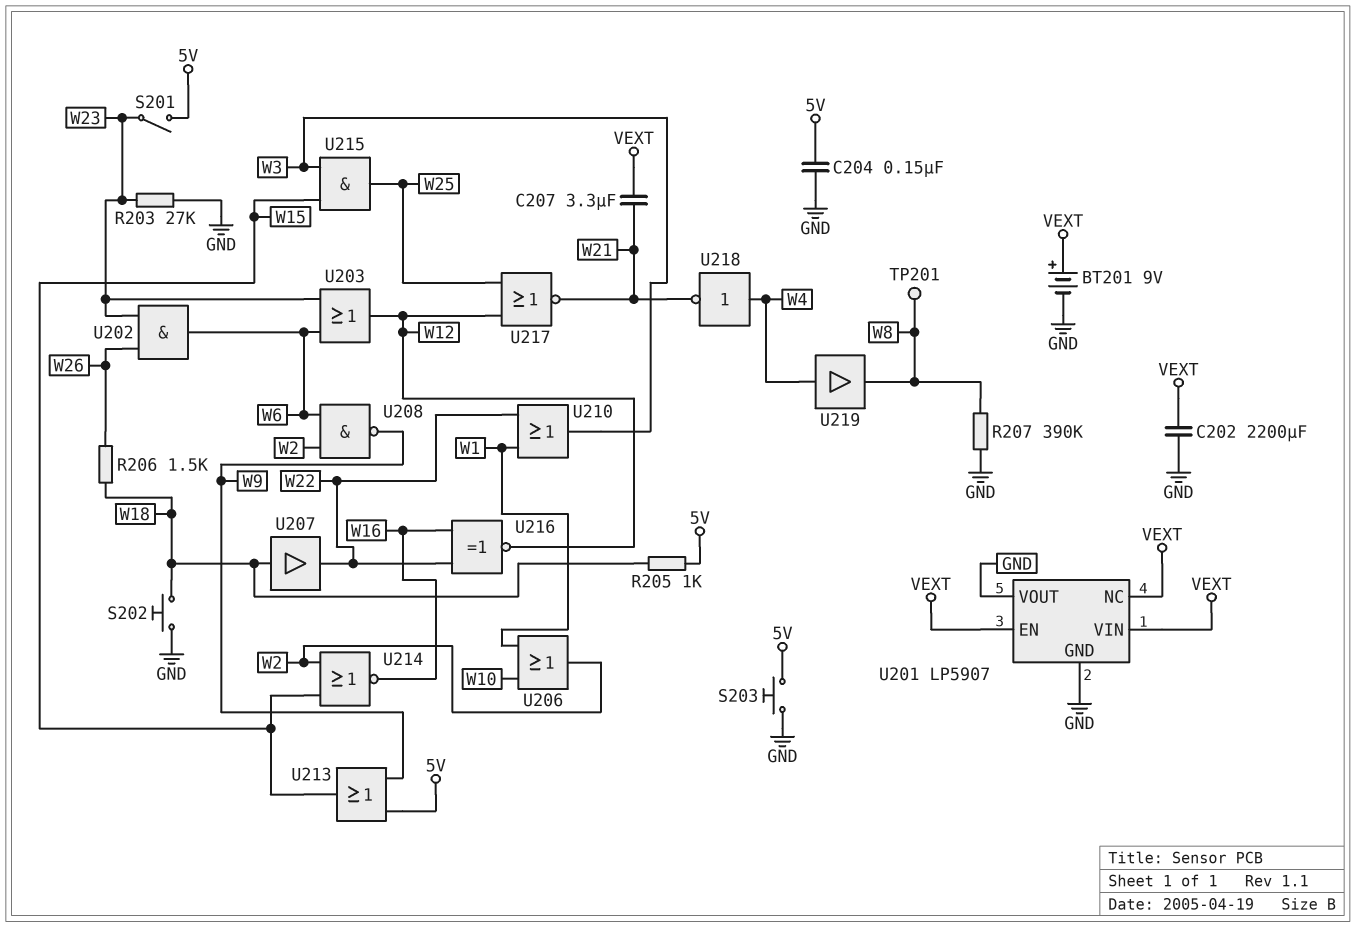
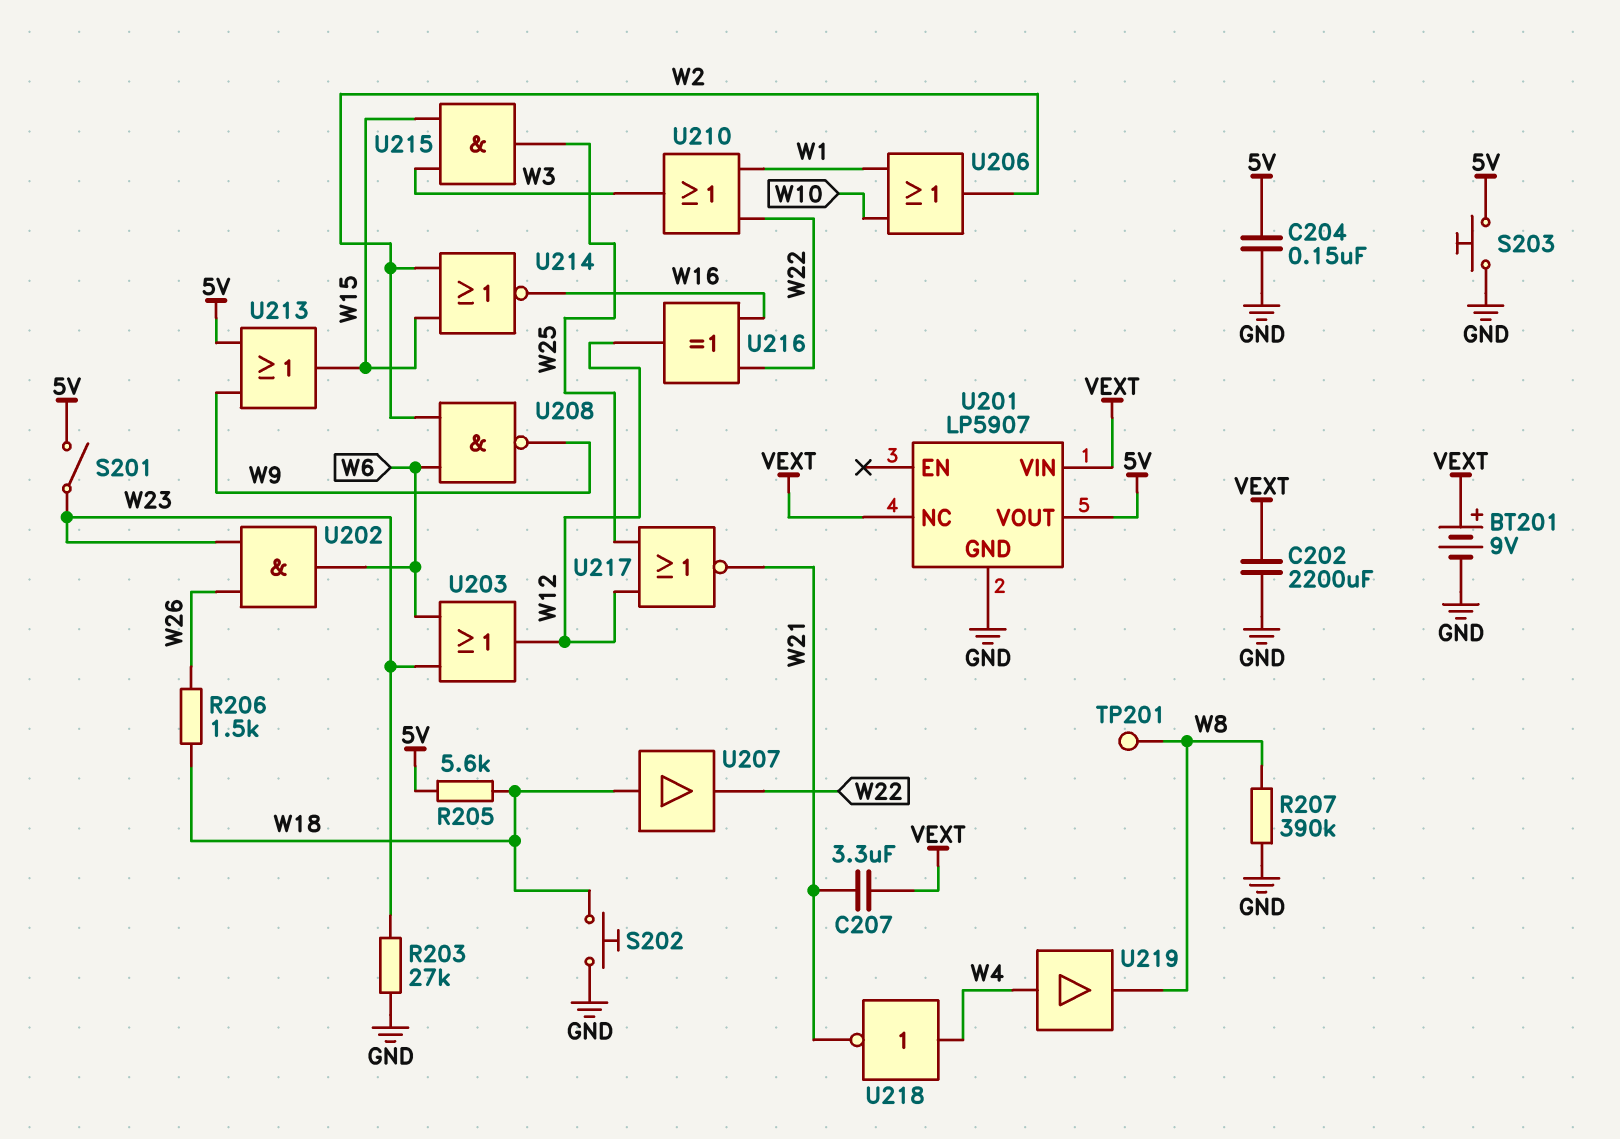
R205: 1k (5V, W18) -> 5.6k (5V, W18)
U201 pin EN: VEXT -> none
U201 pin VOUT: GND -> 5V
U216: XNOR (in W16, in W22, out W12) -> XOR (in W16, in W22, out W12)

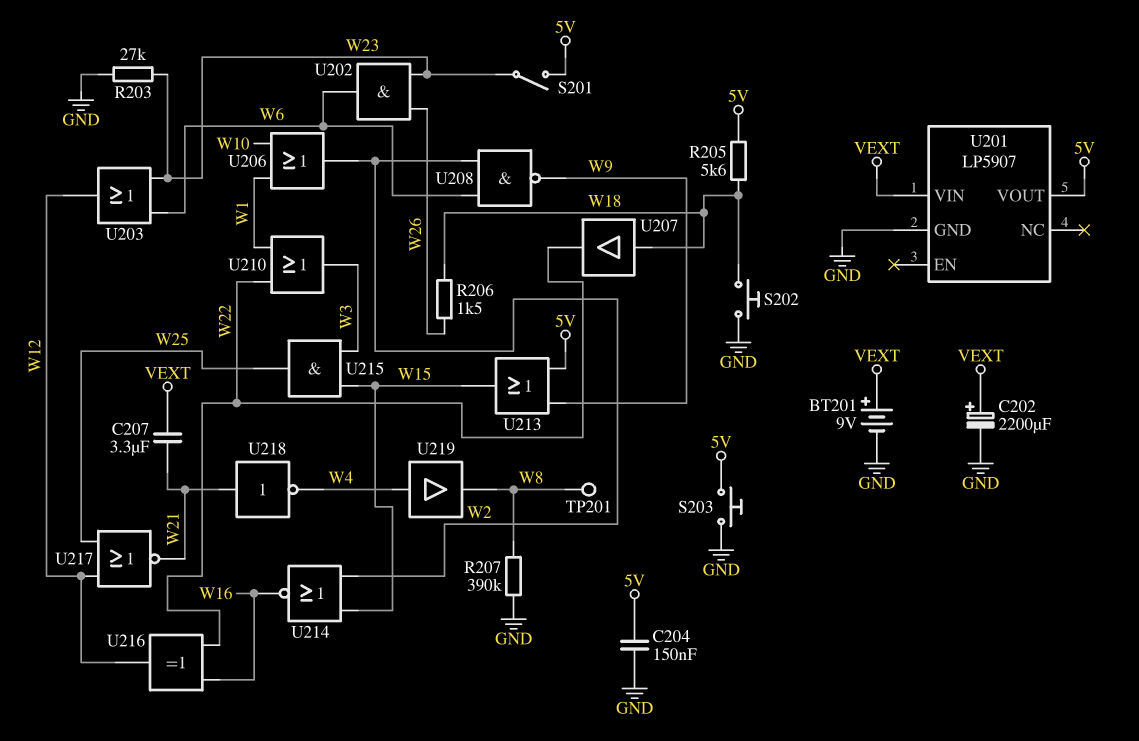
C202: 2200uF (GND, VEXT) -> 2200uF (plus VEXT, minus GND)
U201 pin NC: VEXT -> none
U218: NOT (in W4, out W21) -> NOT (in W21, out W4)

